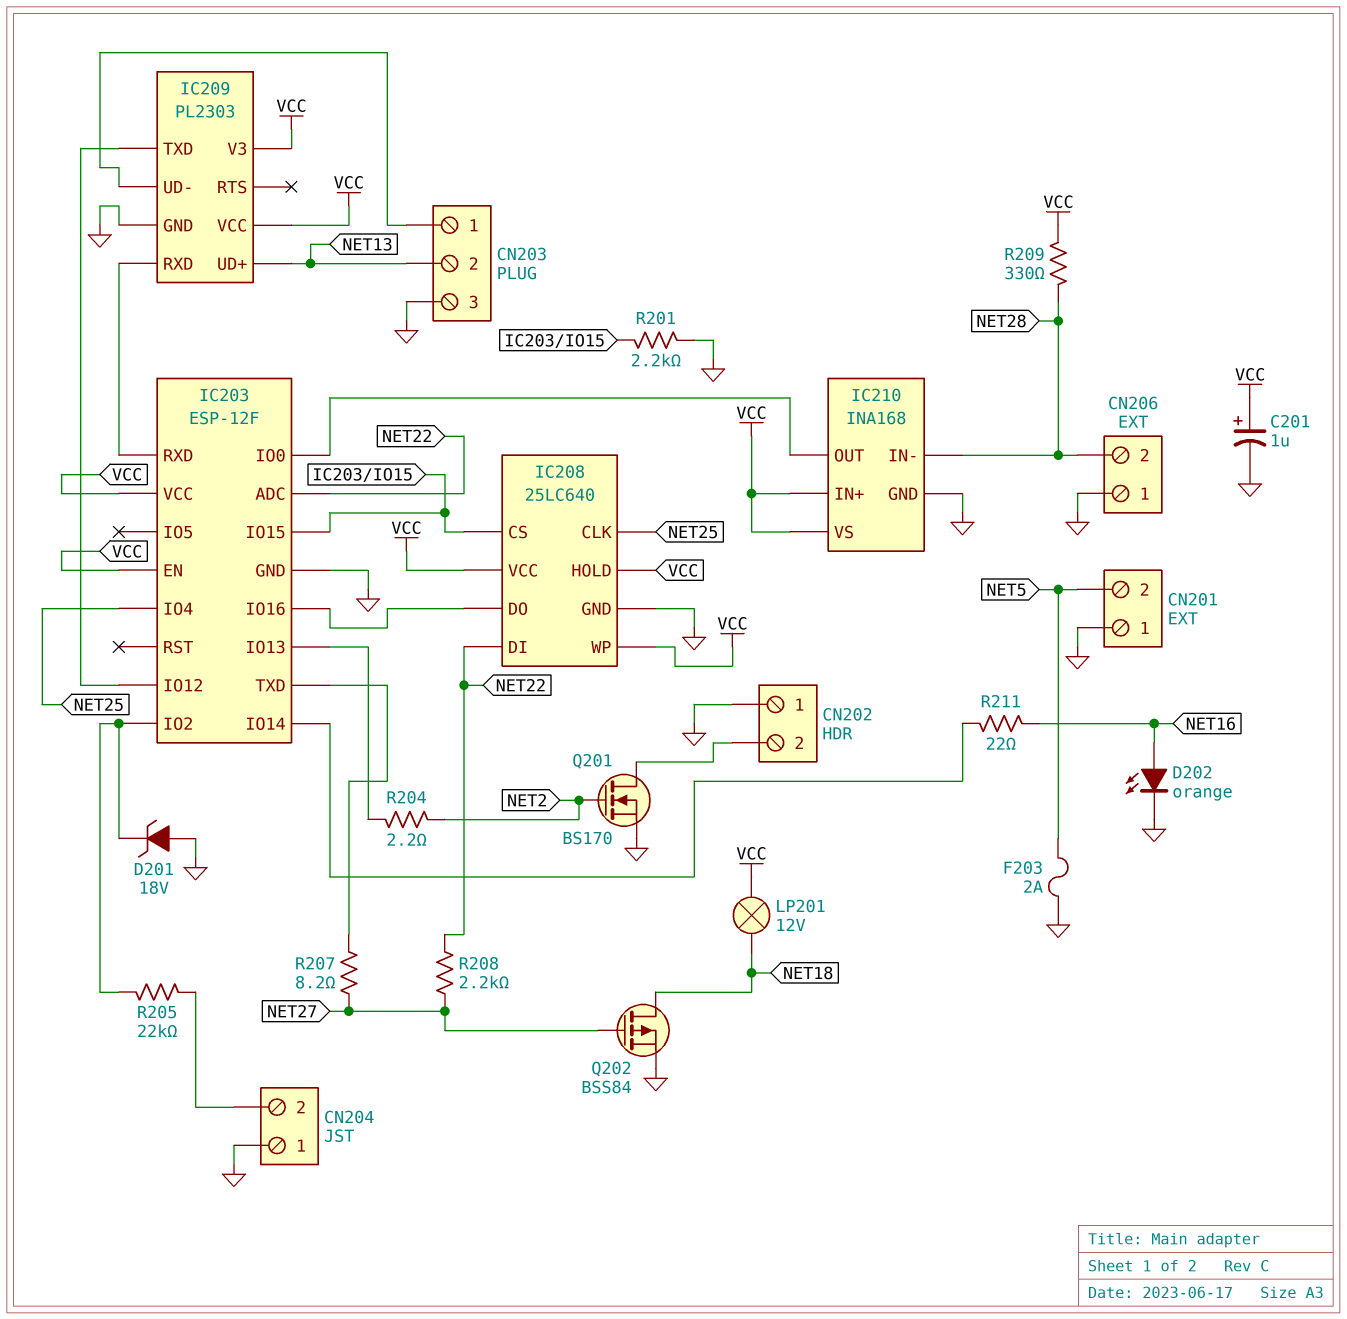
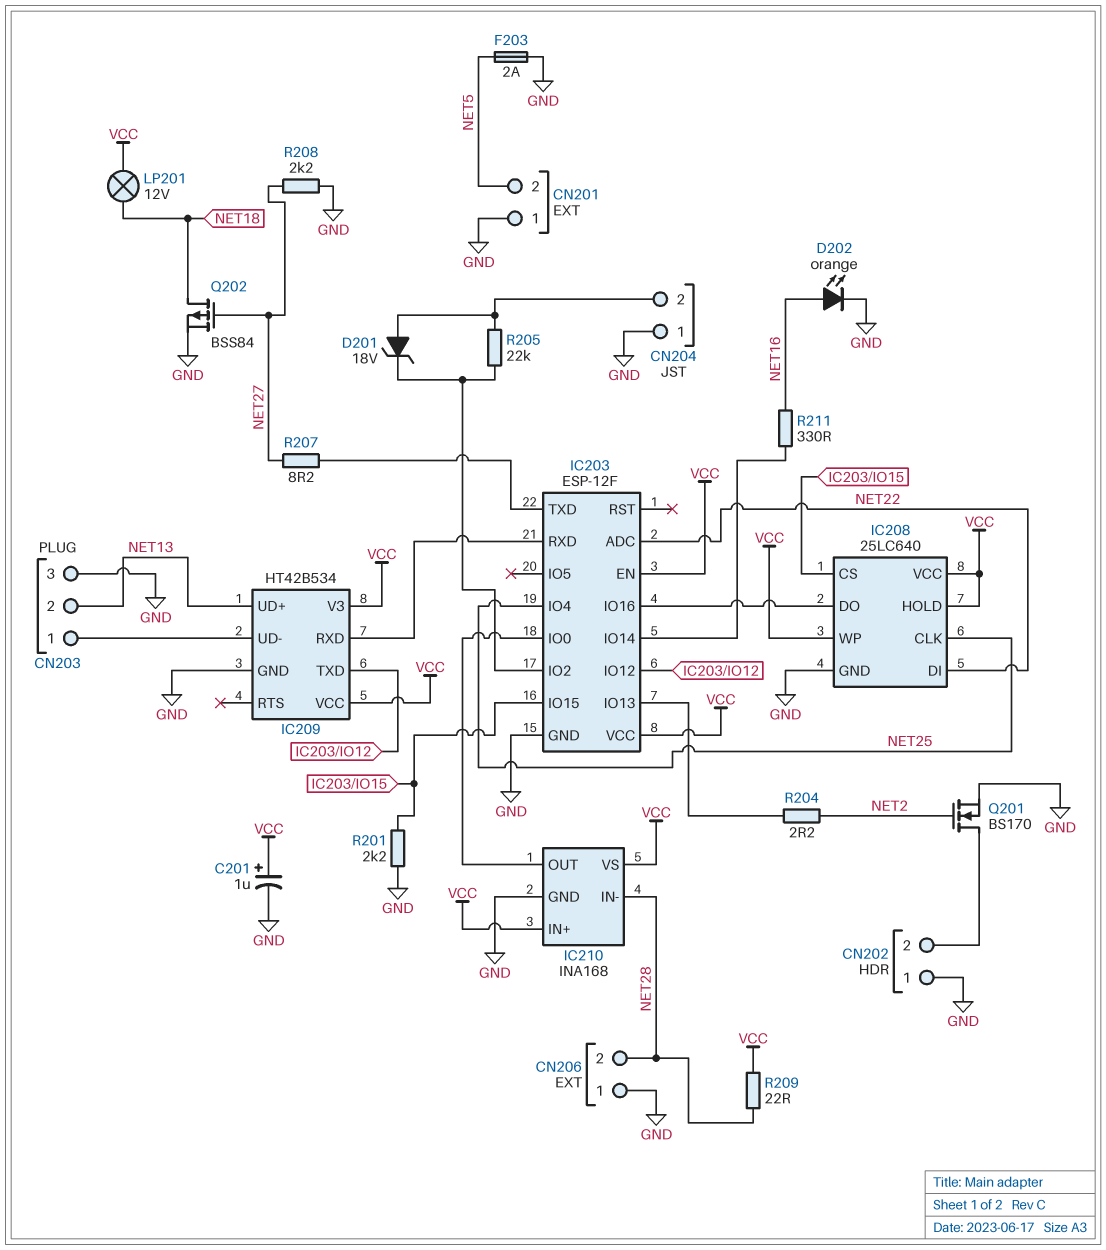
D201: zener 18V (A GND, K IC203/IO2) -> zener 18V (A CN204/2, K IC203/IO2)
IC209: PL2303 -> HT42B534
R208: 2.2k (NET22, NET27) -> 2.2k (GND, NET27)
R209: 330 (NET28, VCC) -> 22 (NET28, VCC)
R211: 22 (IC203/IO14, NET16) -> 330 (IC203/IO14, NET16)

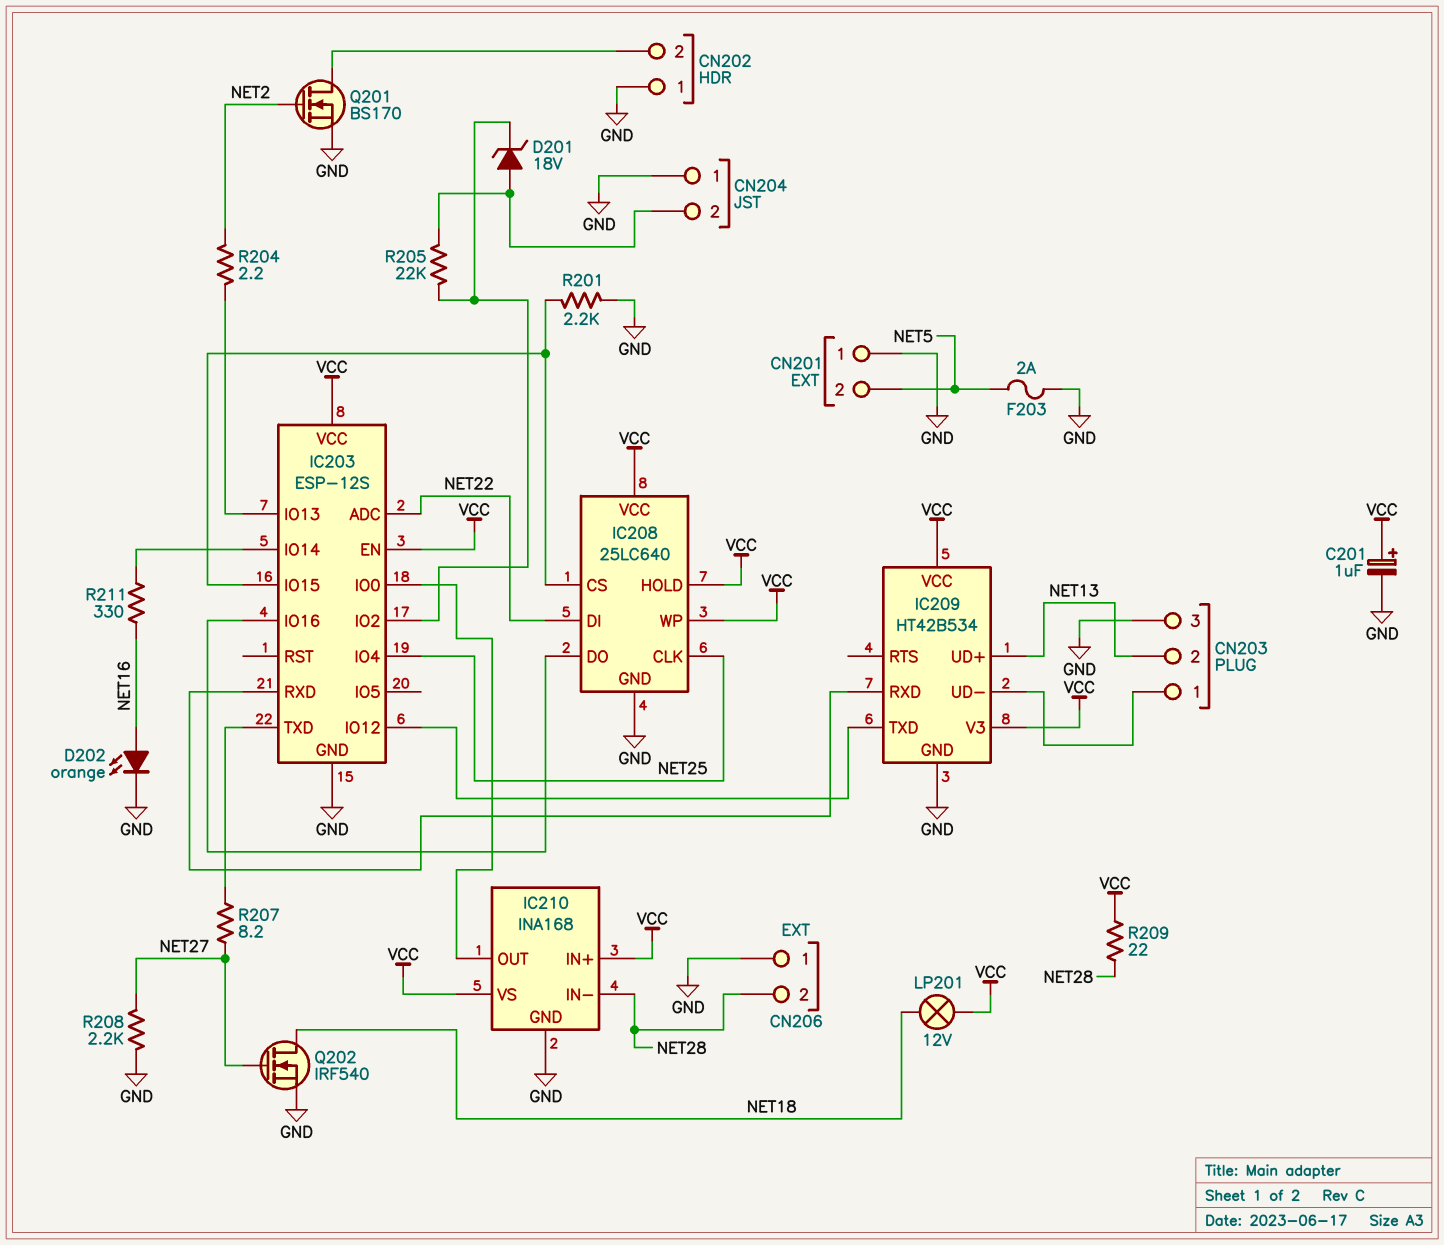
IC203: ESP-12F -> ESP-12S
Q202: PMOS BSS84 (G NET27, D NET18, S GND) -> NMOS IRF540 (G NET27, D NET18, S GND)

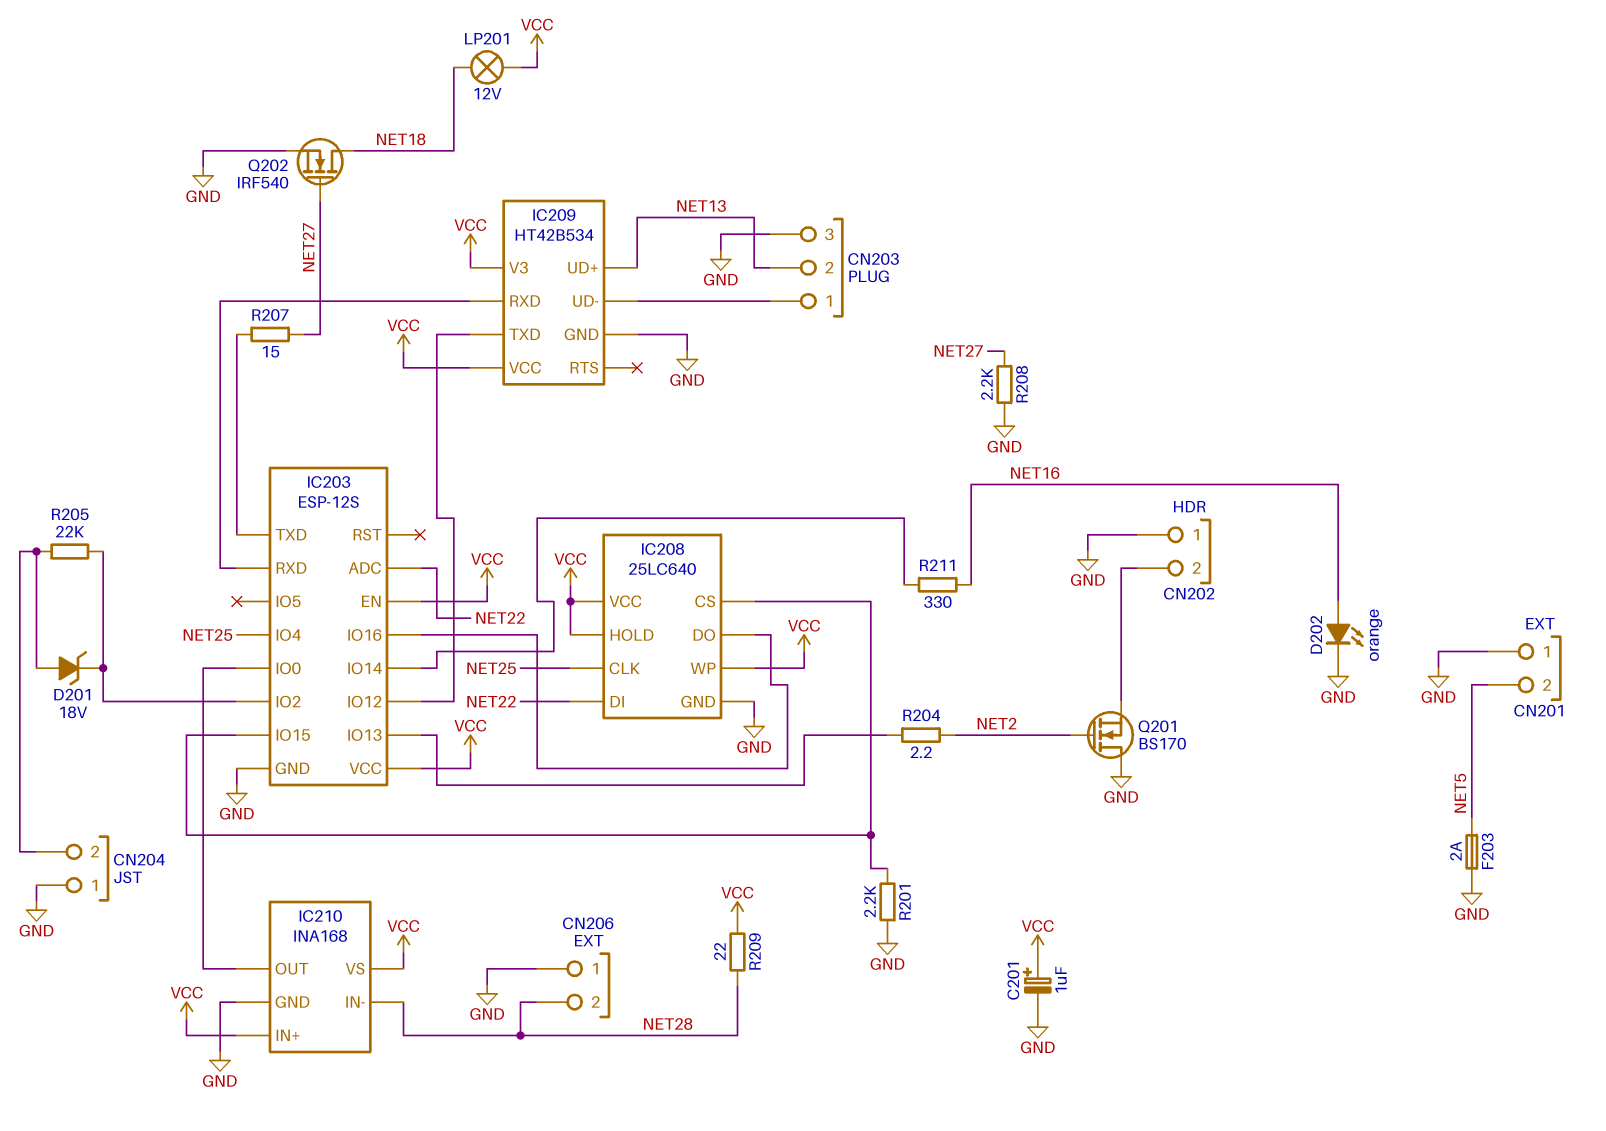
Q201: NMOS BS170 (G NET2, D CN202/2, S GND) -> NMOS BS170 (G NET2, D GND, S CN202/2)
R207: 8.2 (IC203/TXD, NET27) -> 15 (IC203/TXD, NET27)

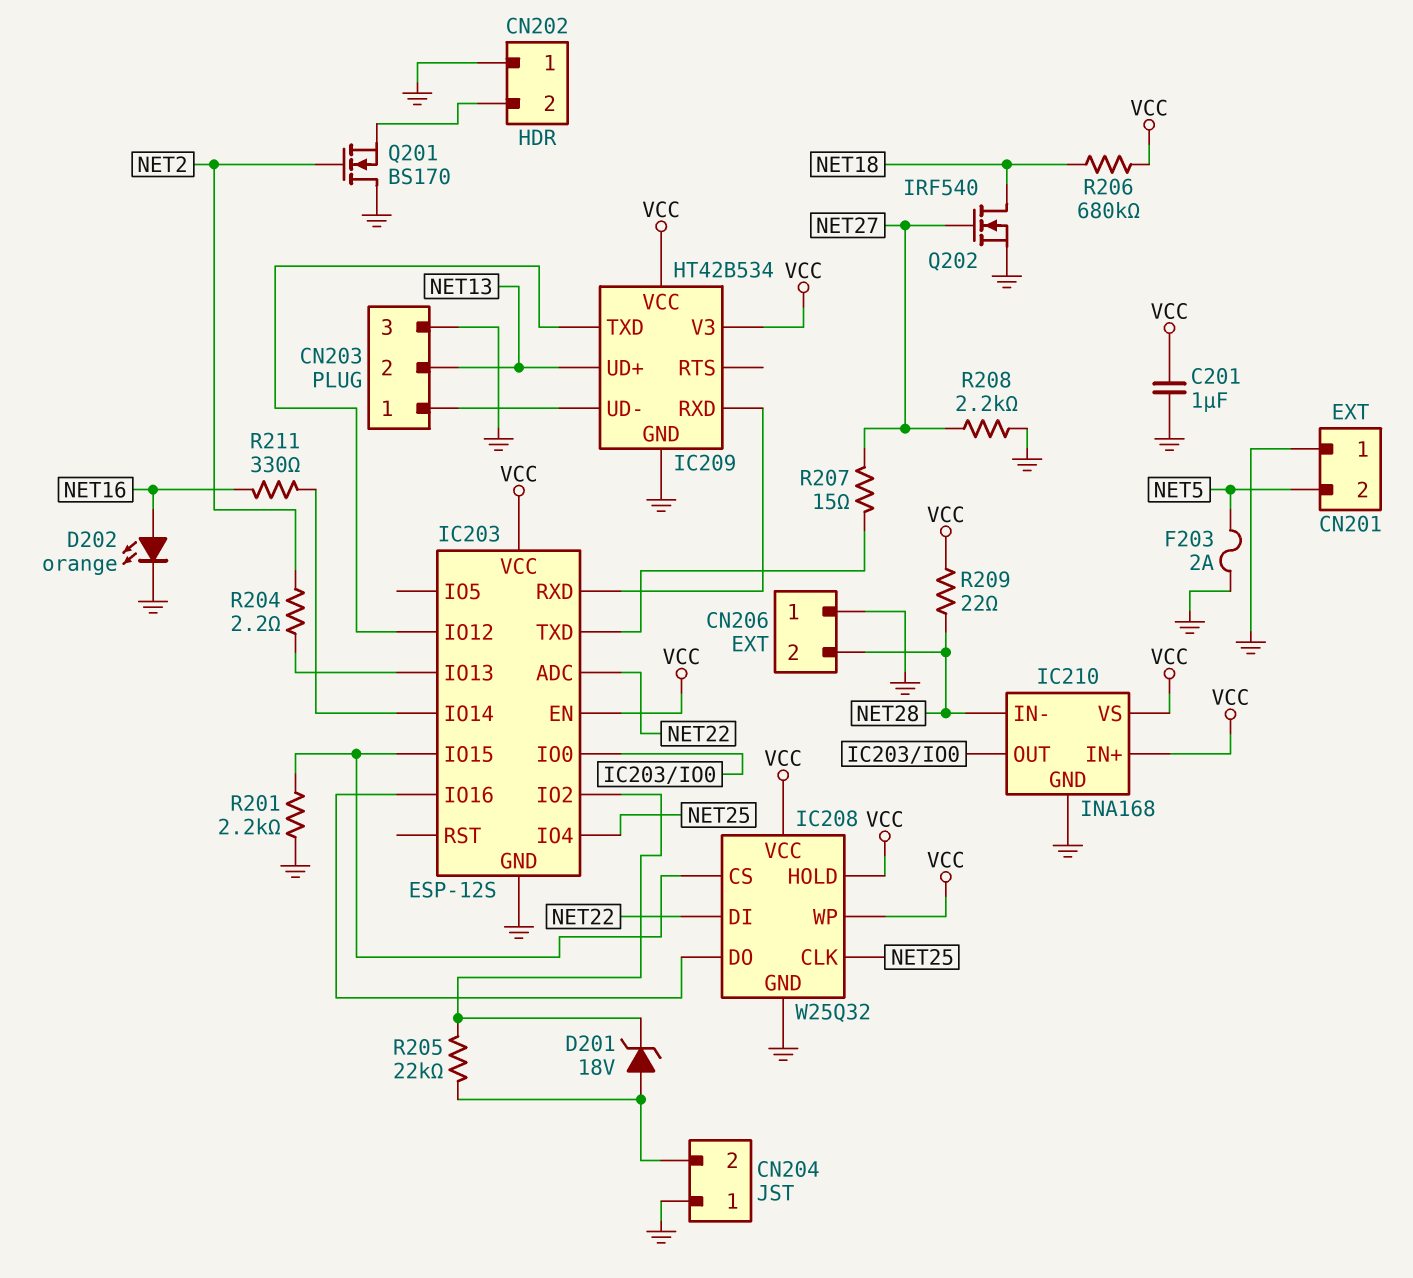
C201: 1uF (plus VCC, minus GND) -> 1uF (GND, VCC)
IC208: 25LC640 -> W25Q32
LP201: lamp 12V (NET18, VCC) -> none
R206: none -> 680k (NET18, VCC)

